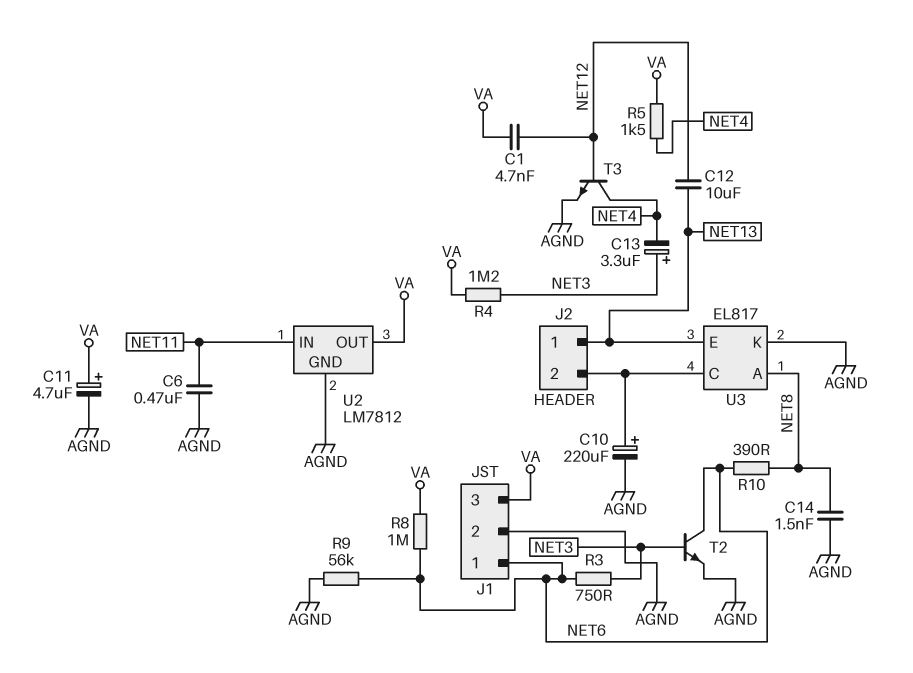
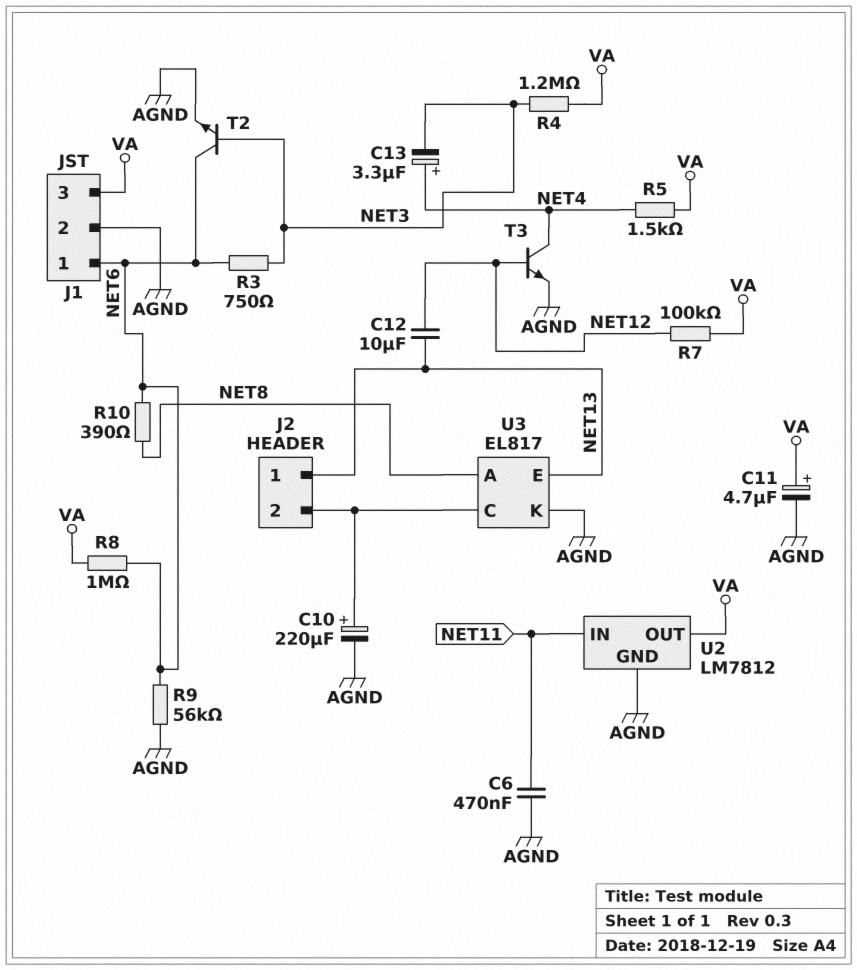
C1: 4.7nF (NET12, VA) -> none
C13: 3.3uF (plus NET3, minus NET4) -> 3.3uF (plus NET4, minus NET3)
C14: 1.5nF (AGND, NET8) -> none
R7: none -> 100k (NET12, VA)

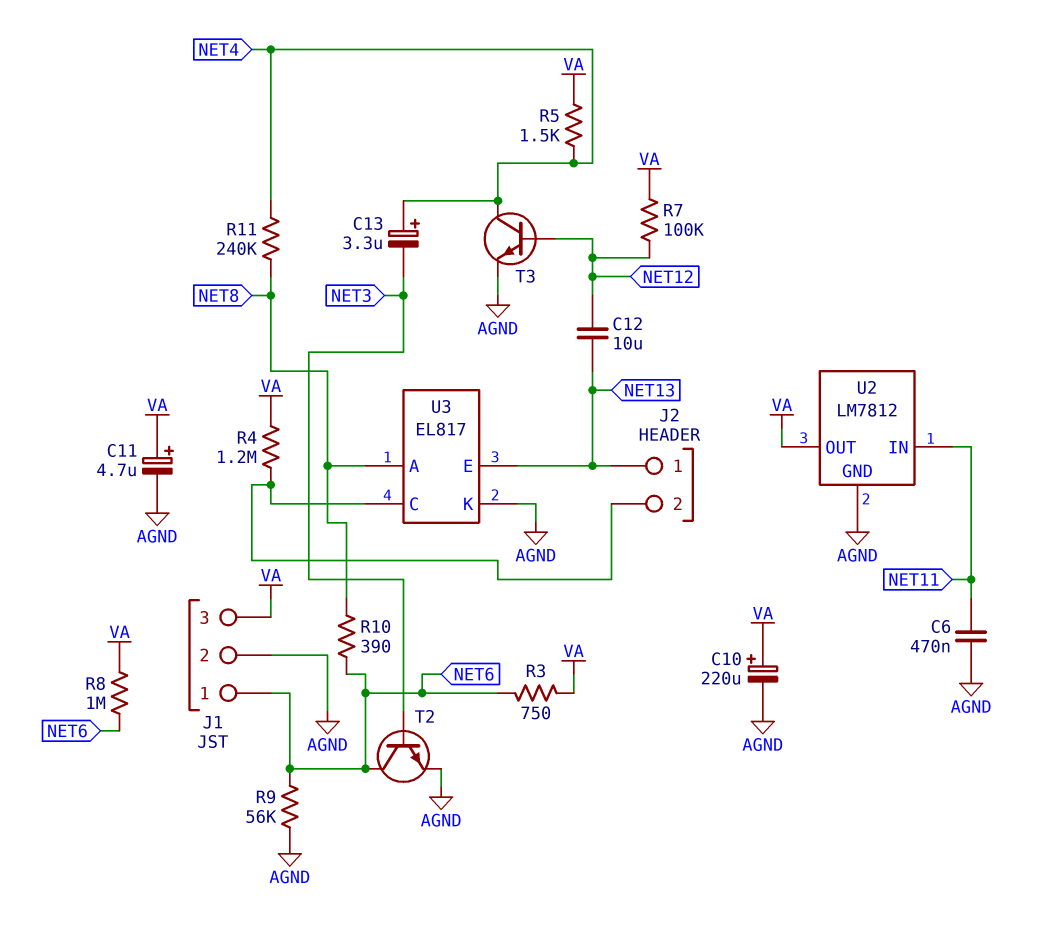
C10: 220uF (plus J2/2, minus AGND) -> 220uF (plus VA, minus AGND)
R3: 750 (NET3, NET6) -> 750 (NET6, VA)
R4: 1.2M (NET3, VA) -> 1.2M (J2/2, VA)
R11: none -> 240k (NET4, NET8)

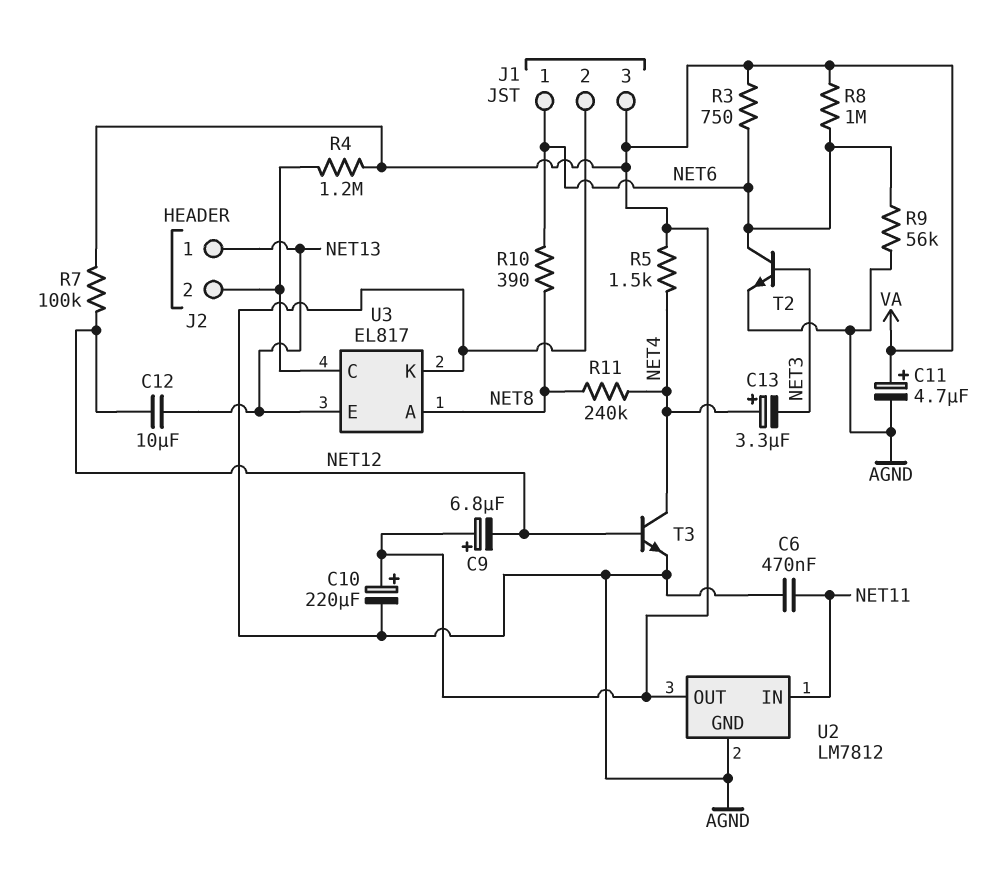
C9: none -> 6.8uF (plus VA, minus NET12)

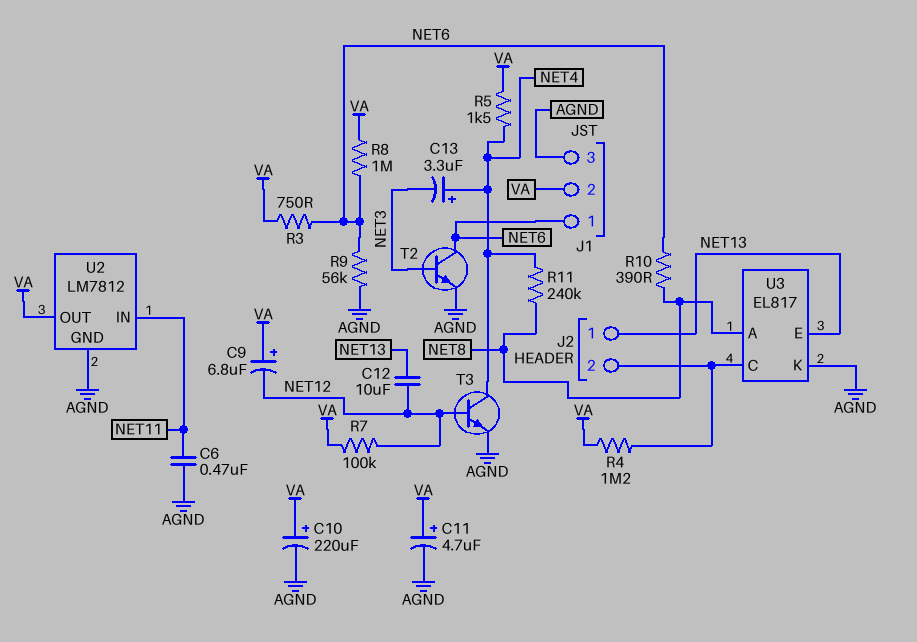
J1 pin 2: AGND -> VA
J1 pin 3: VA -> AGND

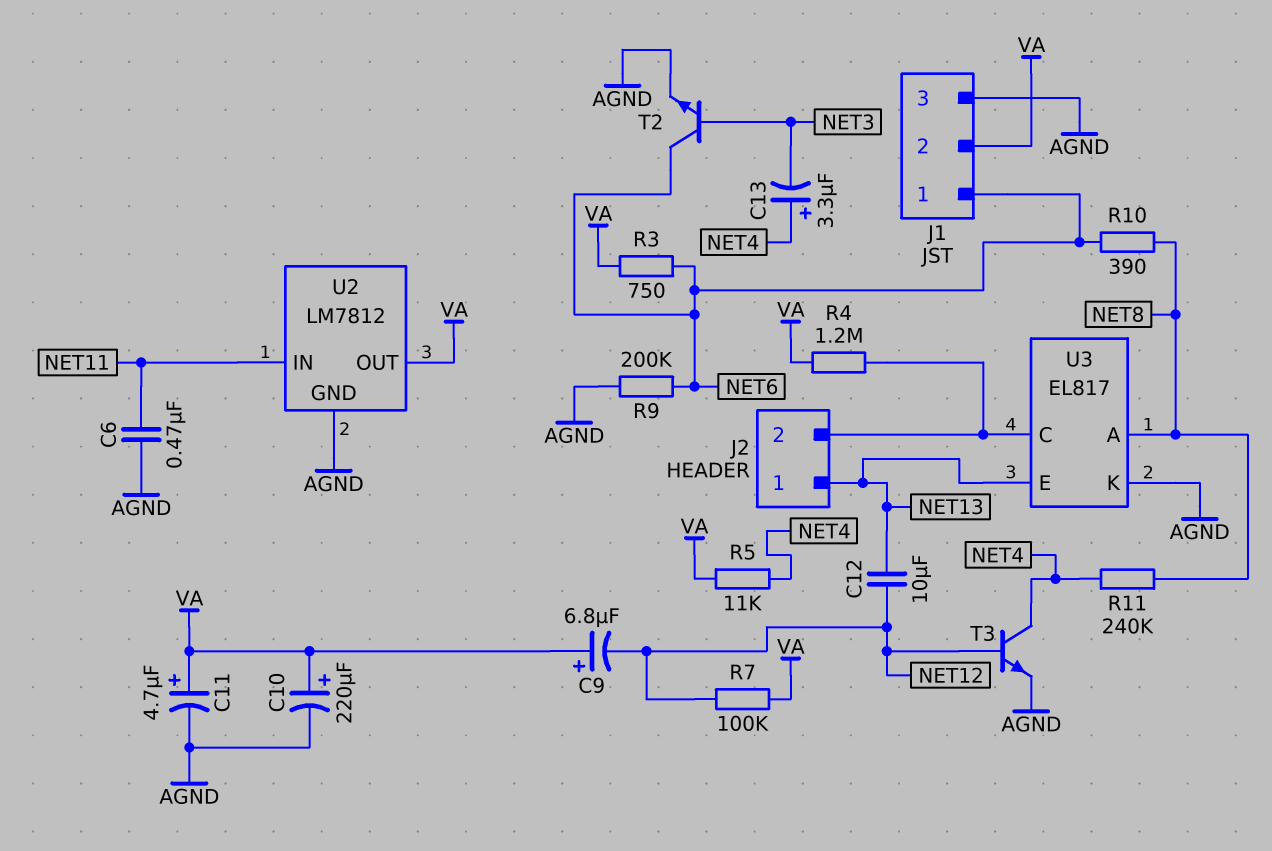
R5: 1.5k (NET4, VA) -> 11k (NET4, VA)
R8: 1M (NET6, VA) -> none
R9: 56k (AGND, NET6) -> 200k (AGND, NET6)

